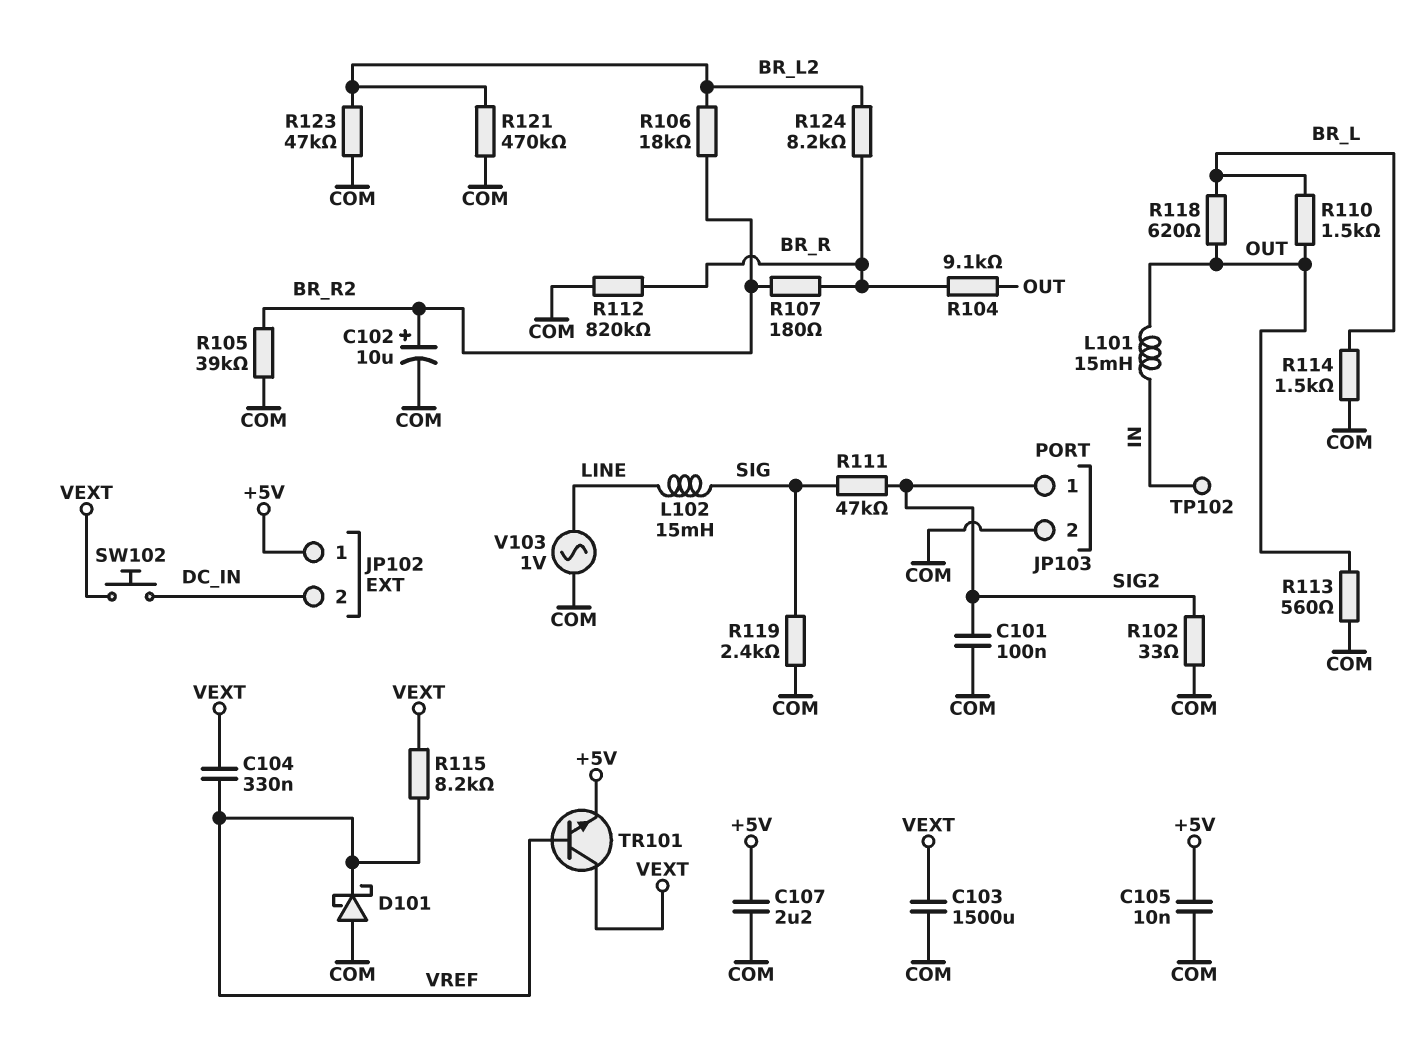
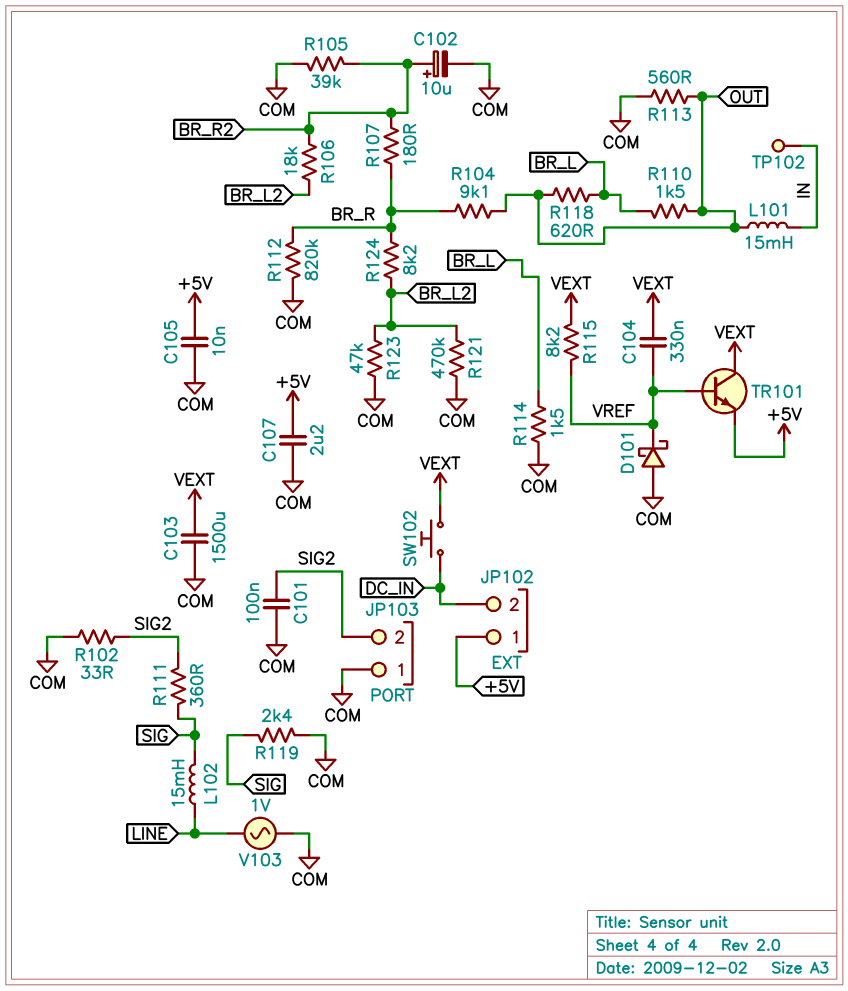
JP103 pin 1: SIG2 -> COM
JP103 pin 2: COM -> SIG2
R111: 47k (SIG, SIG2) -> 360 (SIG, SIG2)

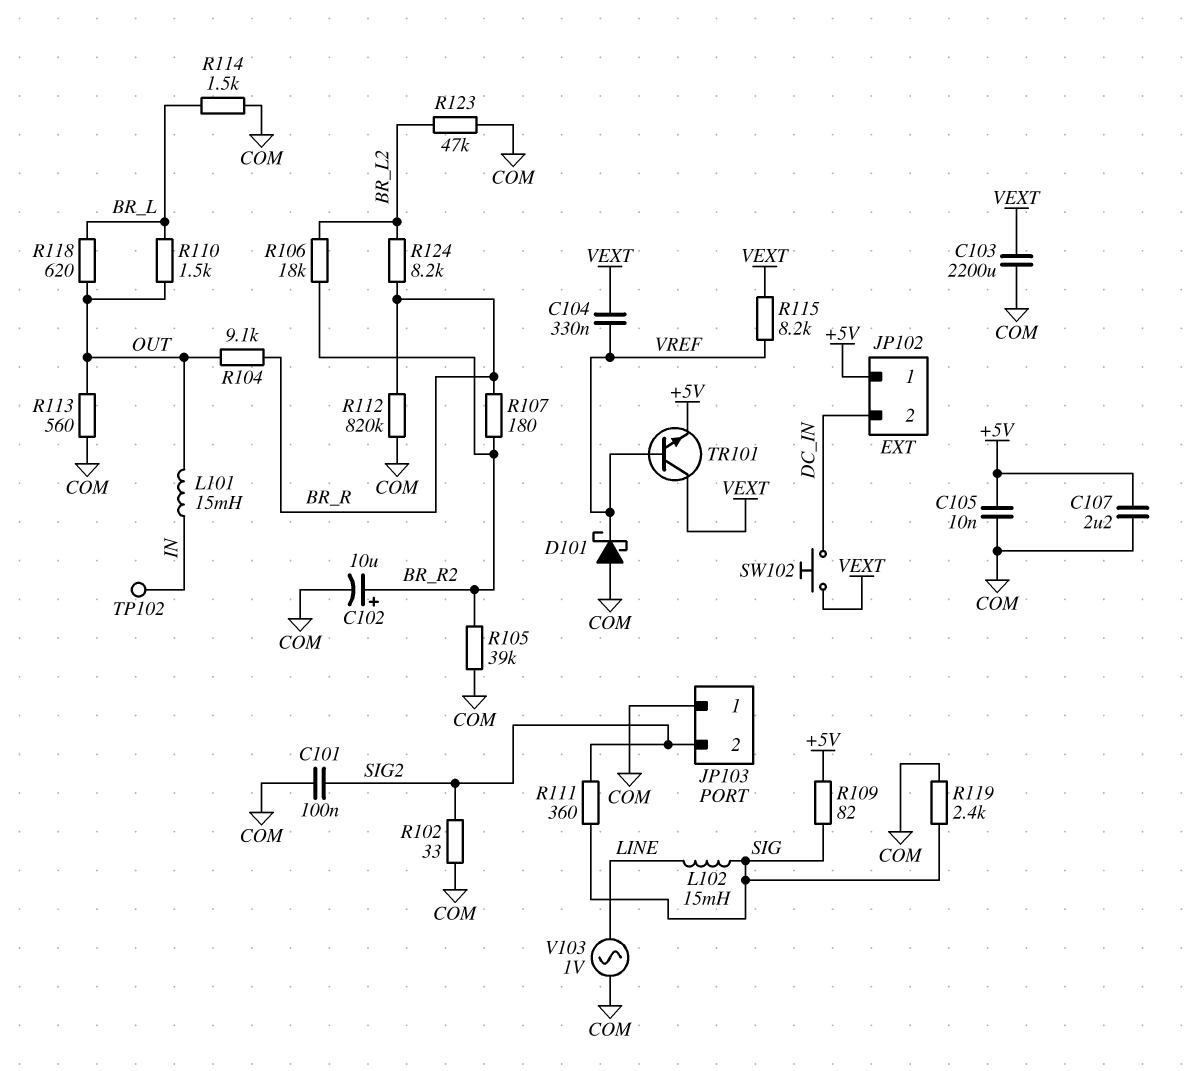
C103: 1500uF (COM, VEXT) -> 2200uF (COM, VEXT)
R109: none -> 82 (+5V, SIG)
R121: 470k (BR_L2, COM) -> none

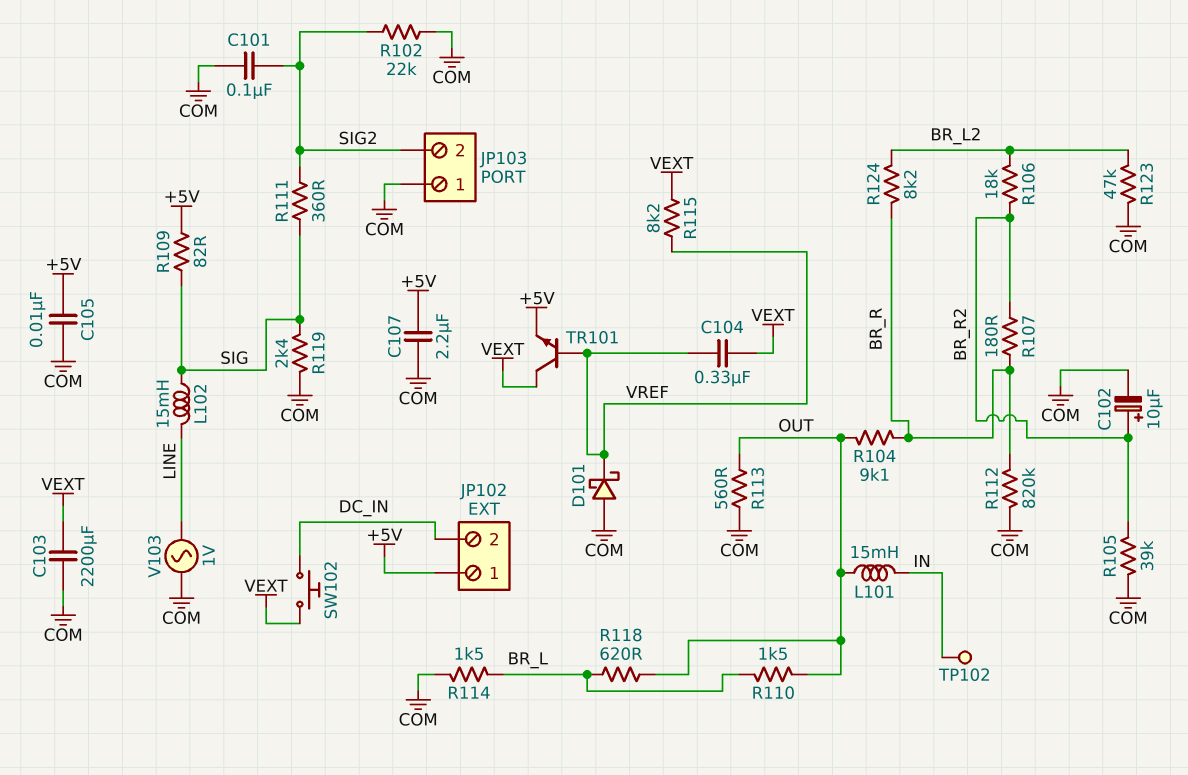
R102: 33 (COM, SIG2) -> 22k (COM, SIG2)

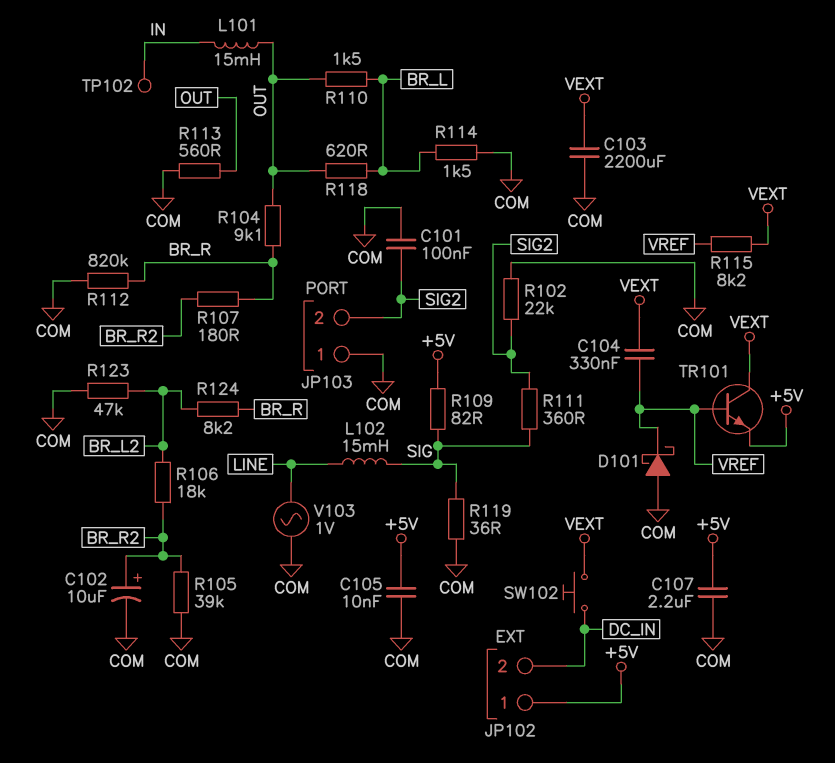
R119: 2.4k (COM, SIG) -> 36 (COM, SIG)

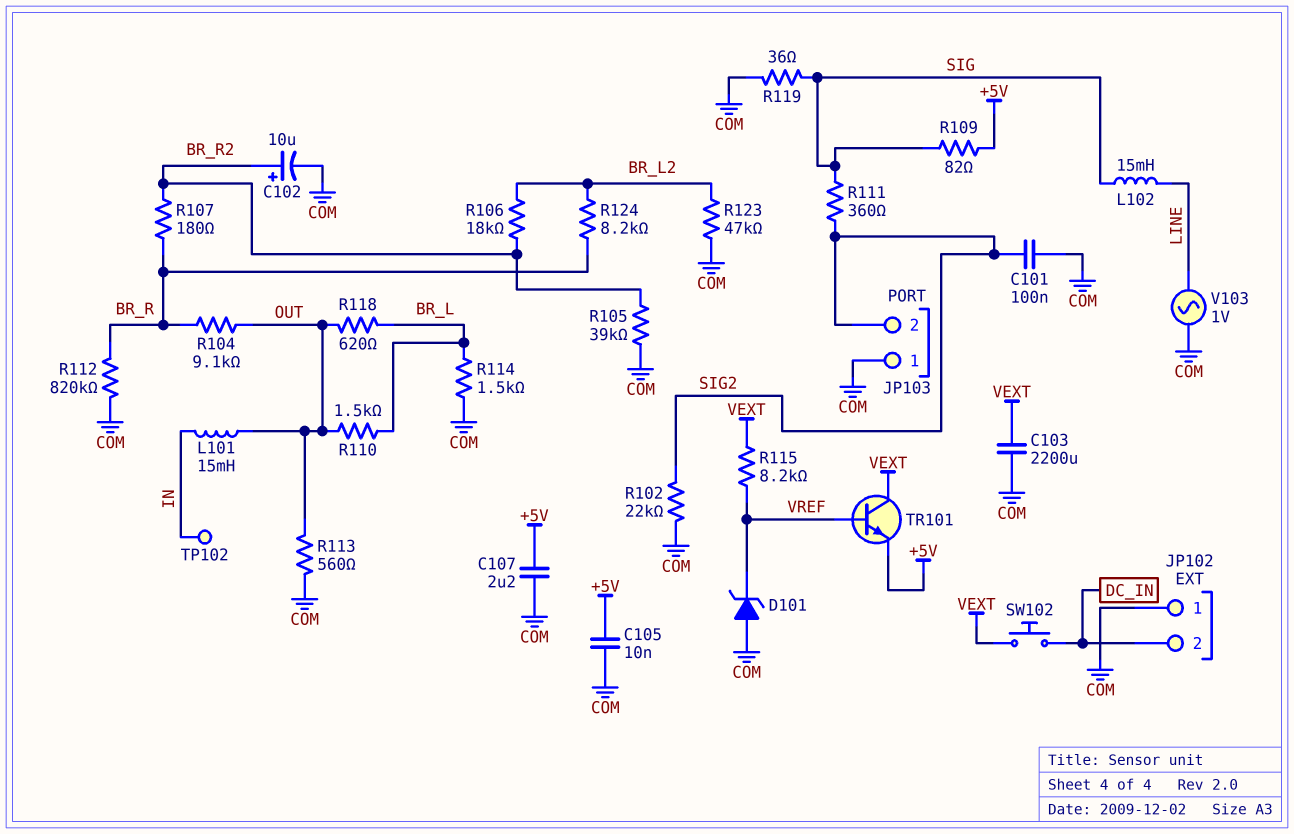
C104: 330nF (VEXT, VREF) -> none
D101: schottky (A COM, K VREF) -> zener (A COM, K VREF)
JP102 pin 1: +5V -> COM

